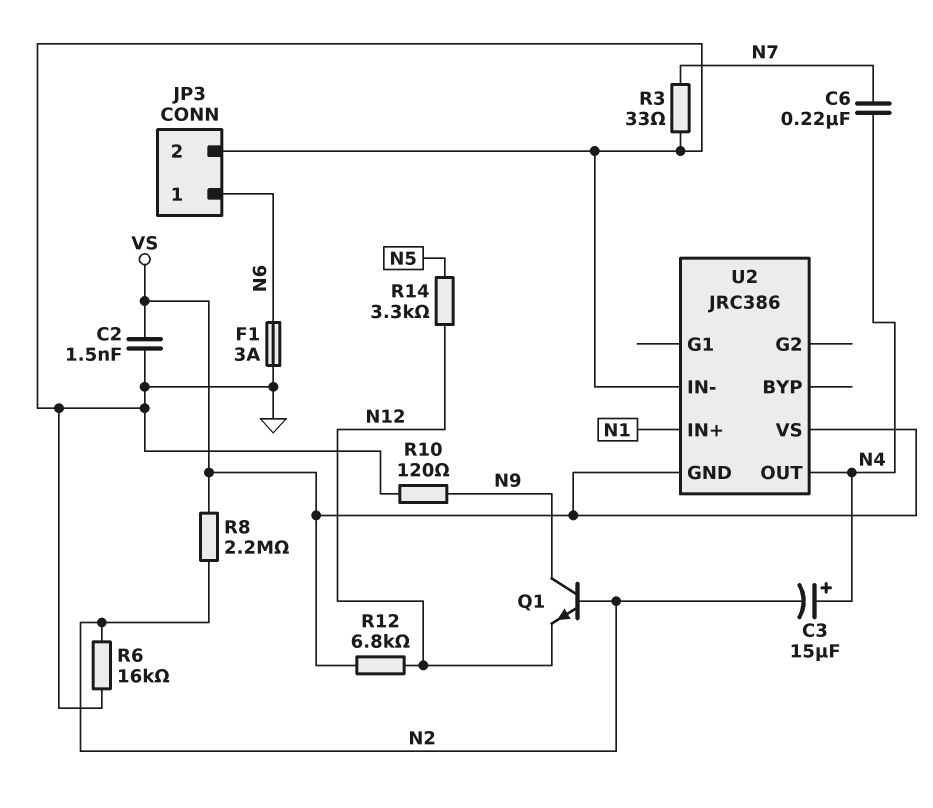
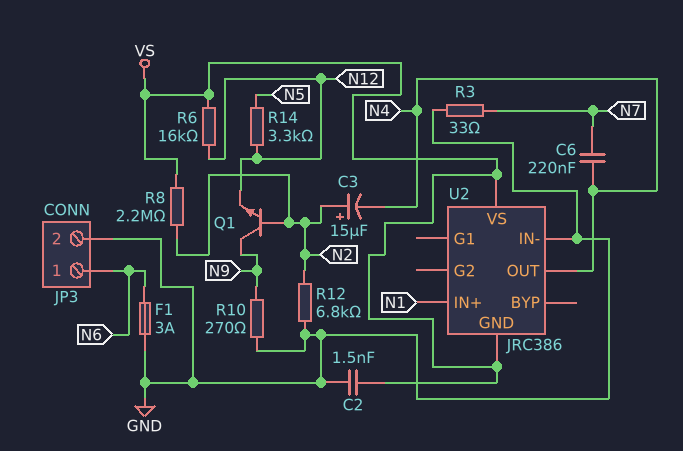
C3: 15uF (plus N4, minus N2) -> 15uF (plus N2, minus N4)
R6: 16k (GND, N2) -> 16k (N12, VS)
R10: 120 (GND, N9) -> 270 (GND, N9)
R12: 6.8k (N12, VS) -> 6.8k (GND, N2)

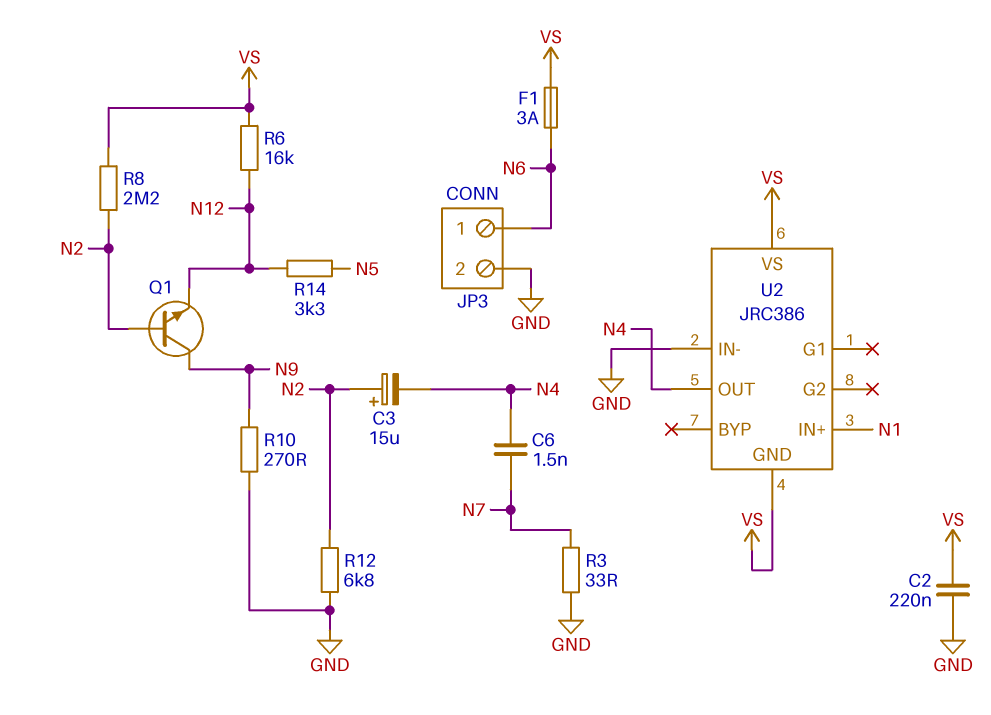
C2: 1.5nF (GND, VS) -> 220nF (GND, VS)
C6: 220nF (N4, N7) -> 1.5nF (N4, N7)
F1: 3A (GND, N6) -> 3A (N6, VS)

